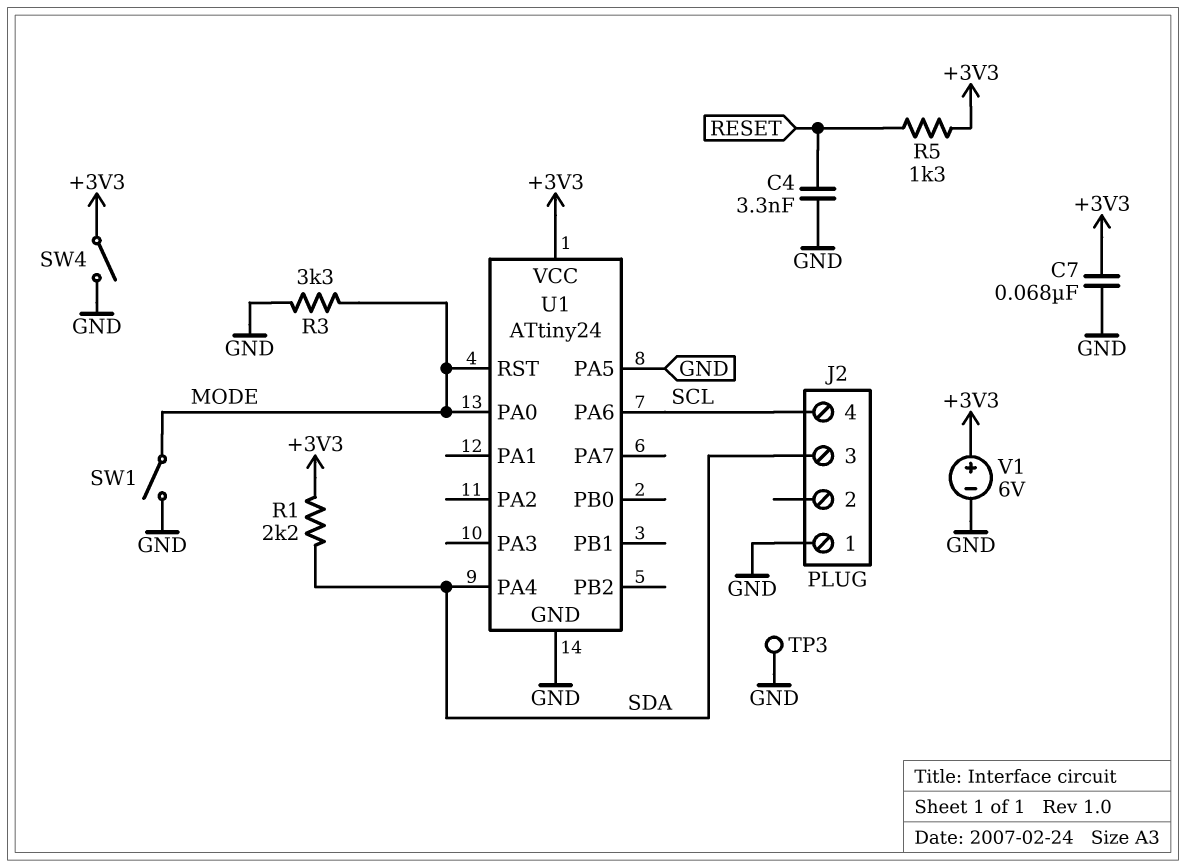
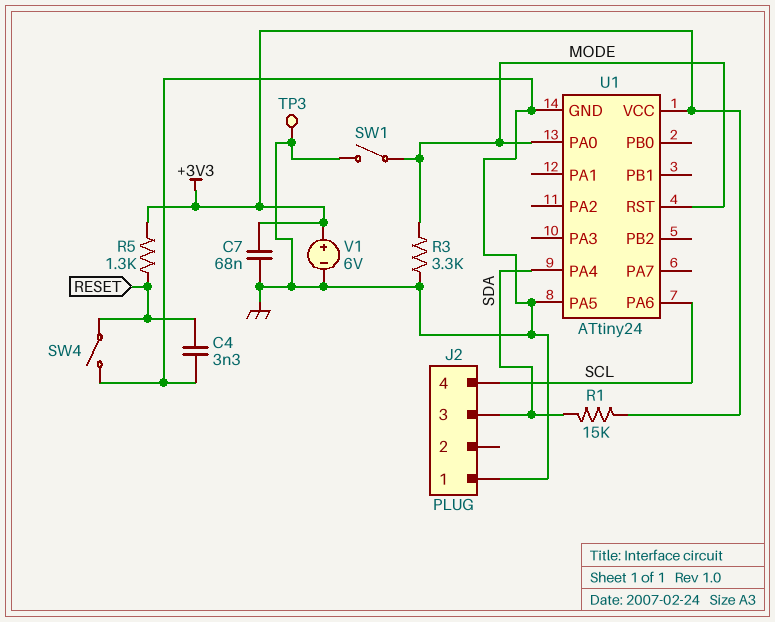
R1: 2.2k (+3V3, SDA) -> 15k (+3V3, SDA)
SW4: switch (+3V3, GND) -> switch (GND, RESET)

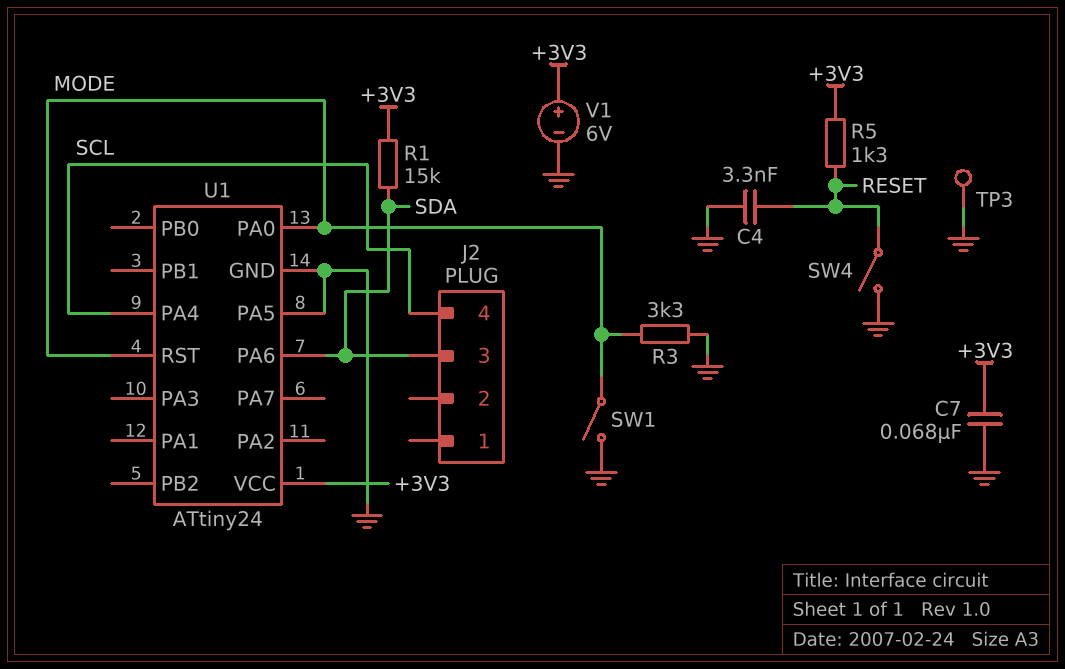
J2 pin 1: GND -> none
U1 pin PA4: SDA -> SCL
U1 pin PA6: SCL -> SDA

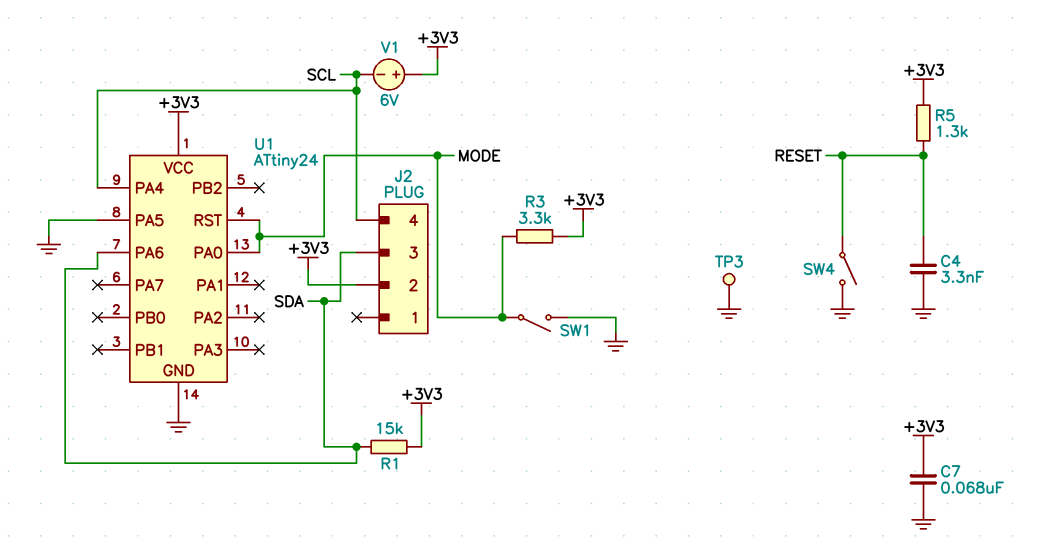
J2 pin 2: none -> +3V3
R3: 3.3k (GND, MODE) -> 3.3k (+3V3, MODE)
V1: 6V (plus +3V3, minus GND) -> 6V (plus +3V3, minus SCL)

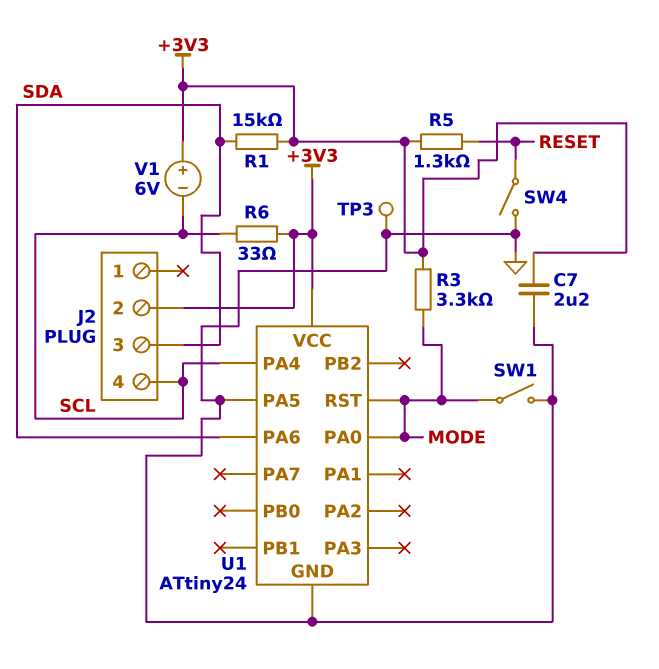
C4: 3.3nF (GND, RESET) -> none
C7: 68nF (+3V3, GND) -> 2.2uF (+3V3, GND)
R6: none -> 33 (+3V3, SCL)

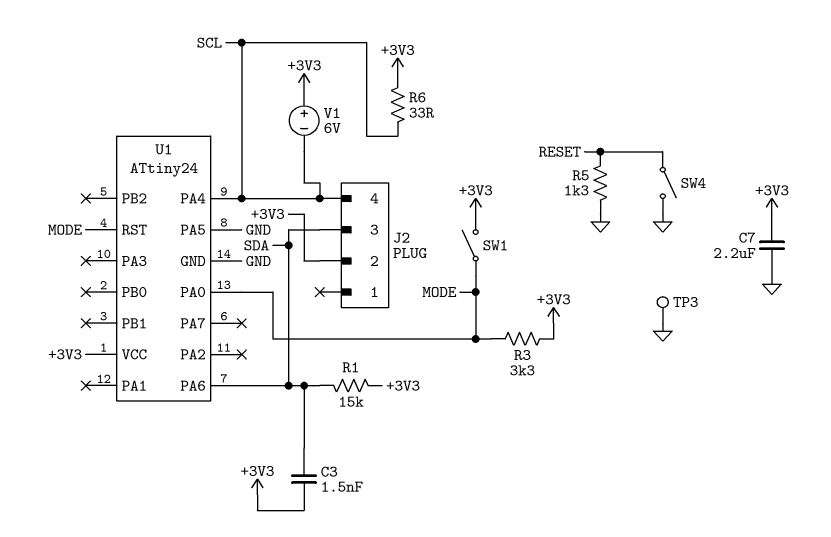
C3: none -> 1.5nF (+3V3, SDA)
R5: 1.3k (+3V3, RESET) -> 1.3k (GND, RESET)
SW1: switch (GND, MODE) -> switch (+3V3, MODE)

